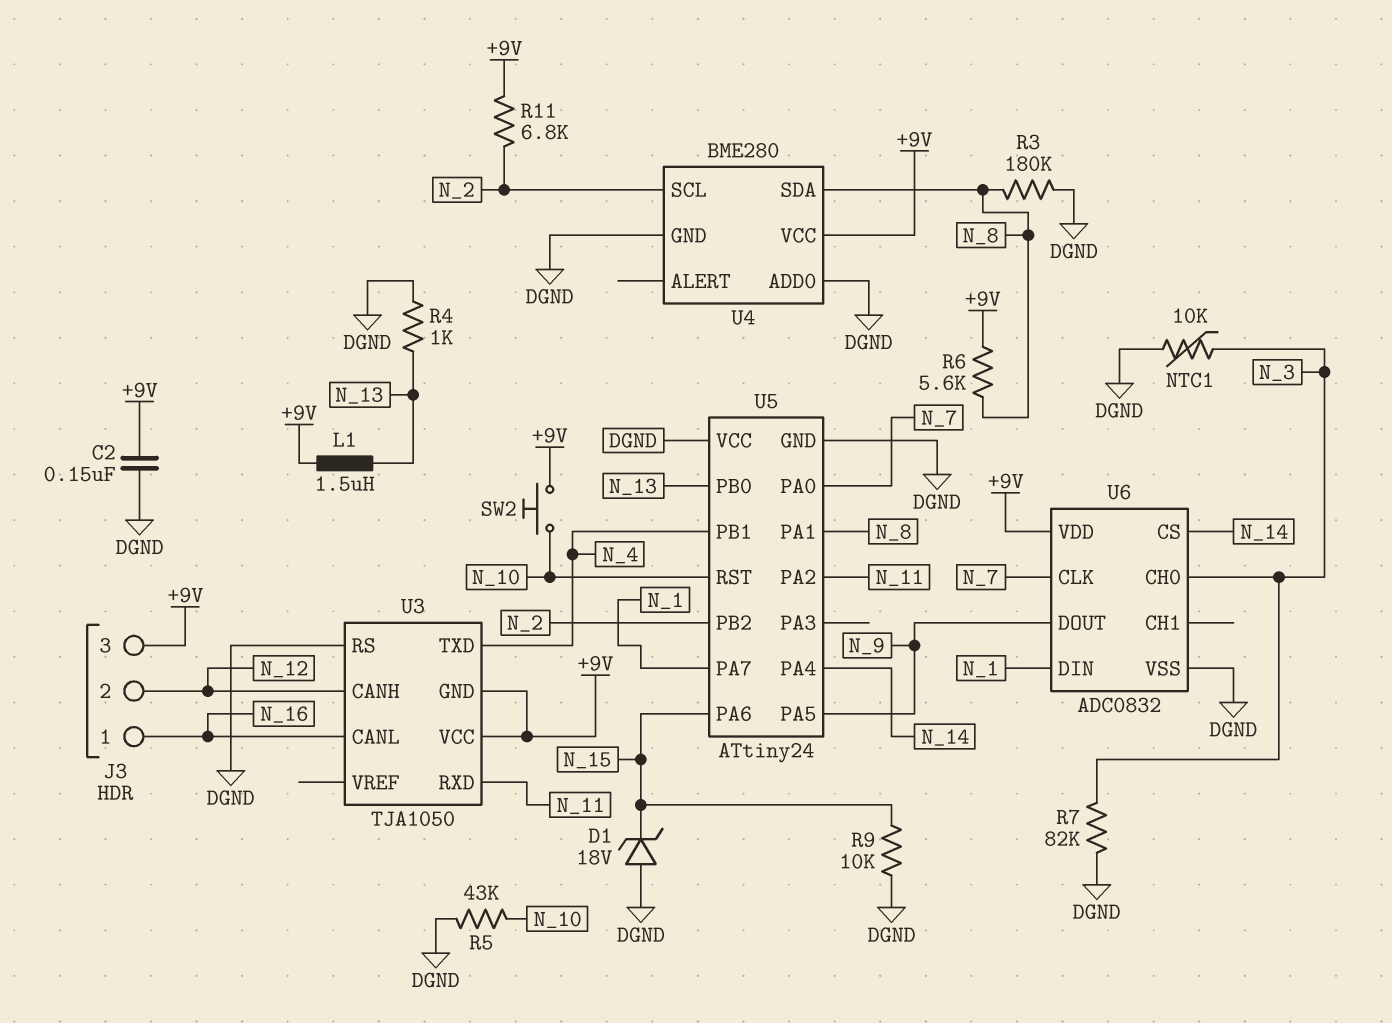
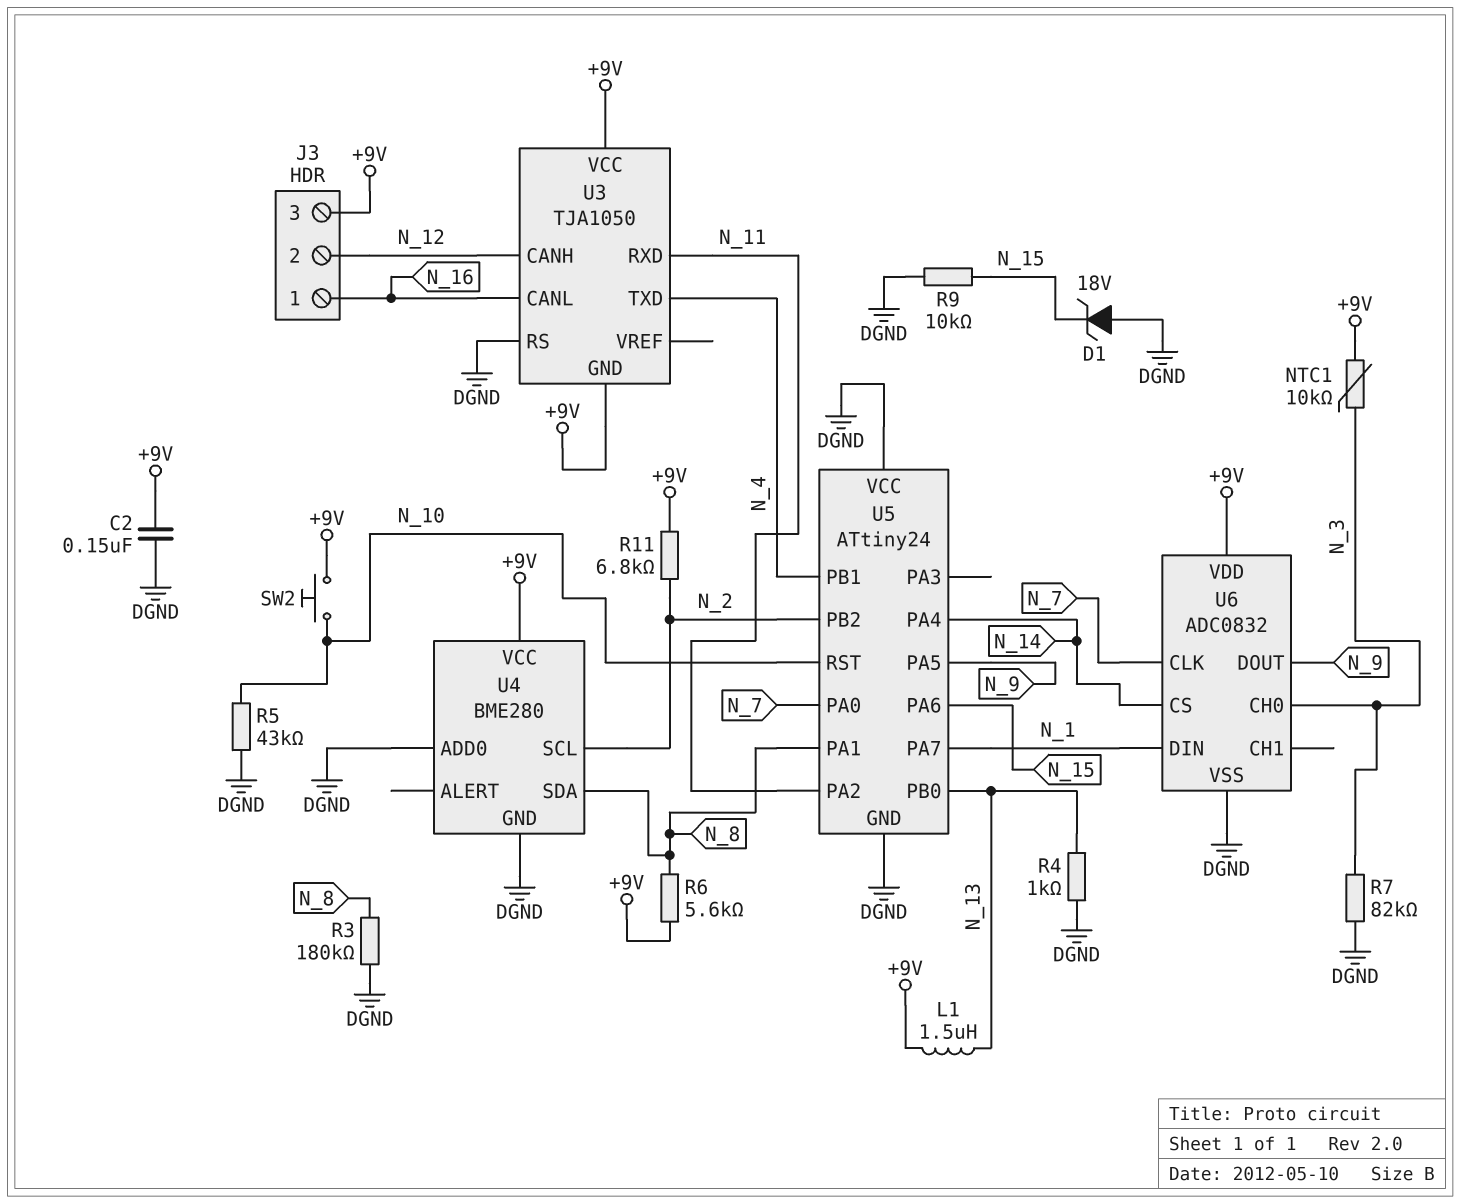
NTC1: 10k (DGND, N_3) -> 10k (+9V, N_3)

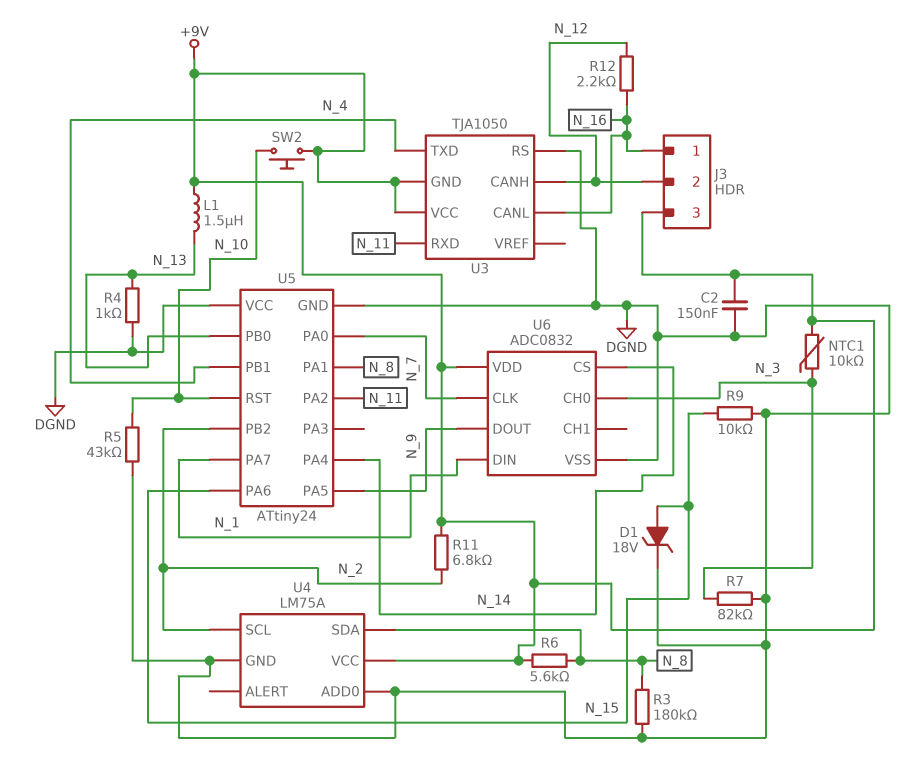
D1: zener 18V (A DGND, K N_15) -> zener 18V (A N_15, K DGND)
R12: none -> 2.2k (N_12, N_16)
U4: BME280 -> LM75A

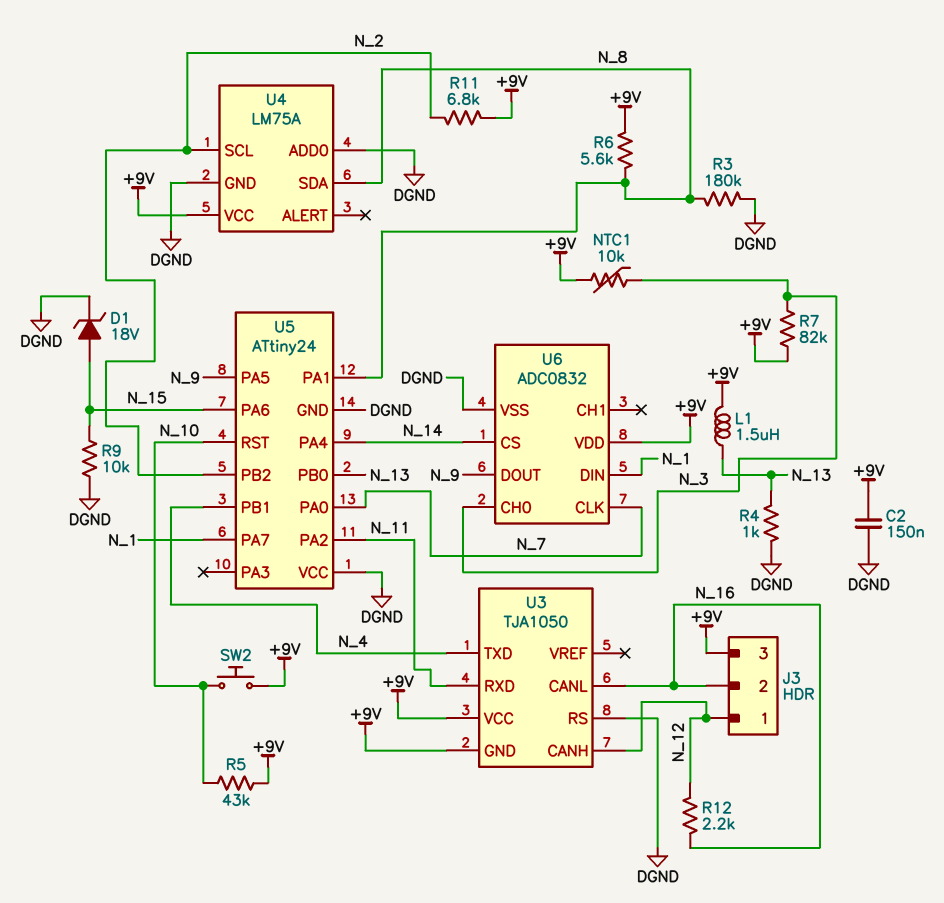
J3 pin 1: N_16 -> N_12
J3 pin 2: N_12 -> N_16
R5: 43k (DGND, N_10) -> 43k (+9V, N_10)
R7: 82k (DGND, N_3) -> 82k (+9V, N_3)

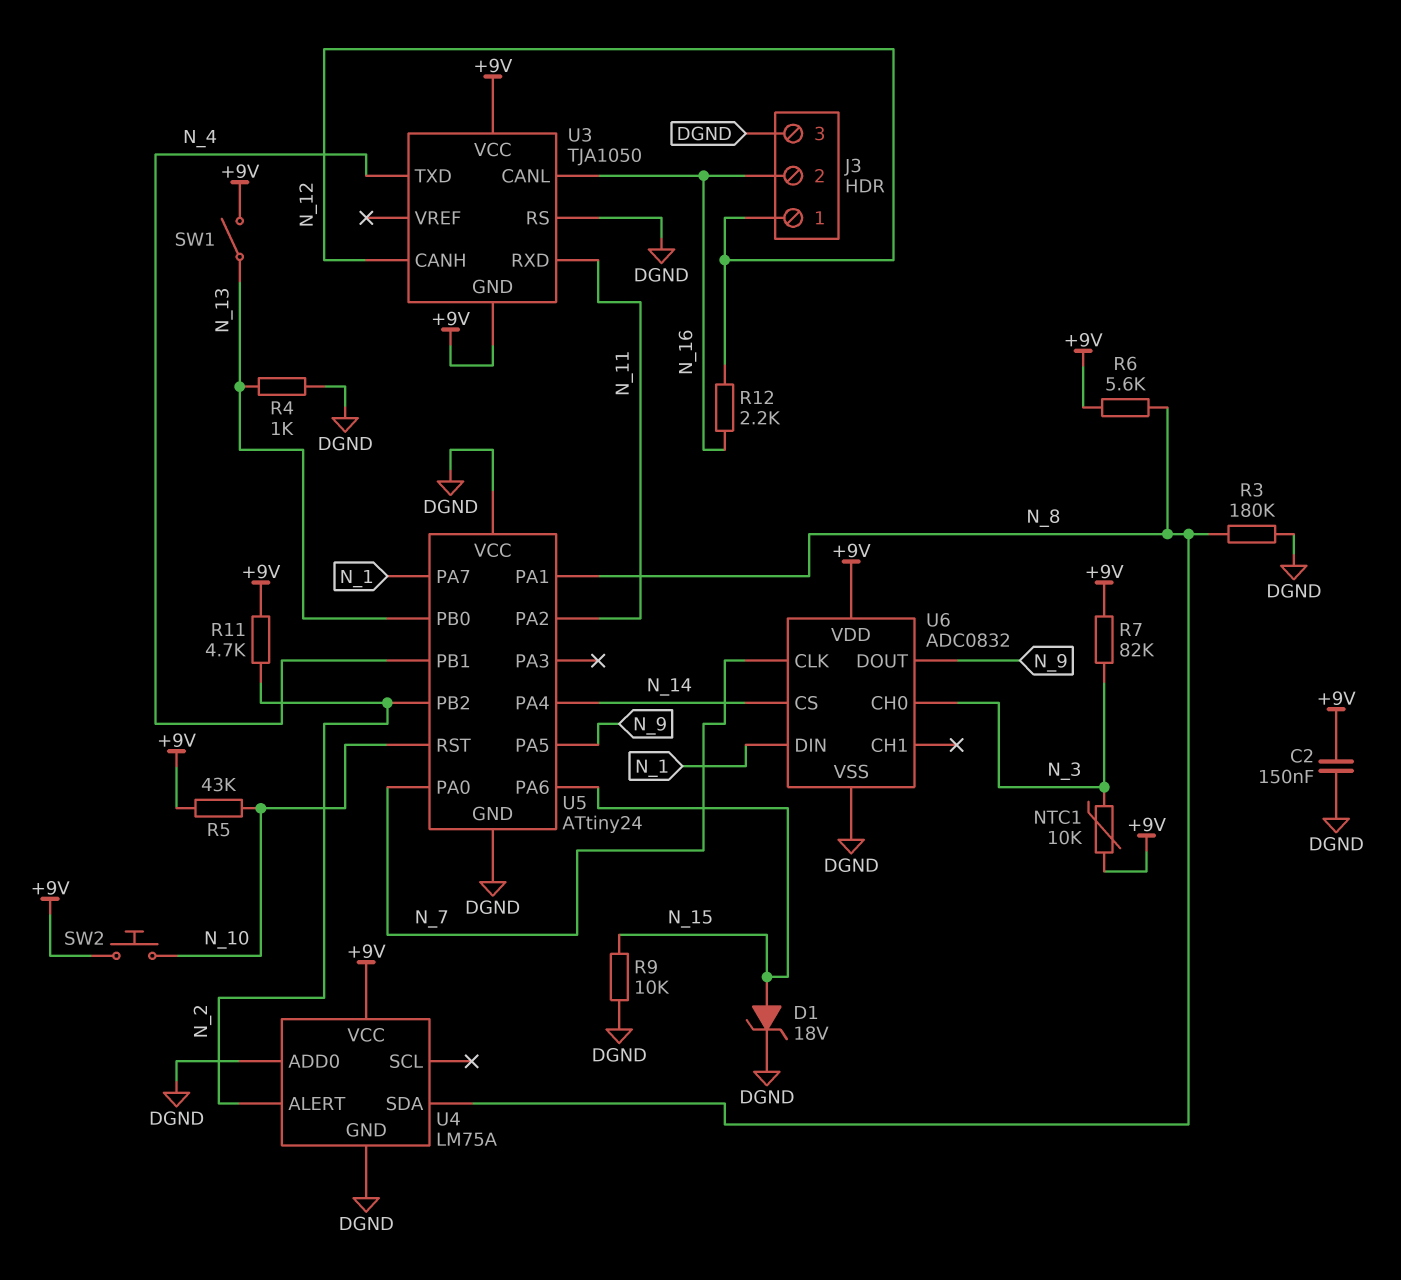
J3 pin 3: +9V -> DGND
L1: 1.5uH (+9V, N_13) -> none
R11: 6.8k (+9V, N_2) -> 4.7k (+9V, N_2)
SW1: none -> switch (+9V, N_13)
U4 pin ALERT: none -> N_2
U4 pin SCL: N_2 -> none

